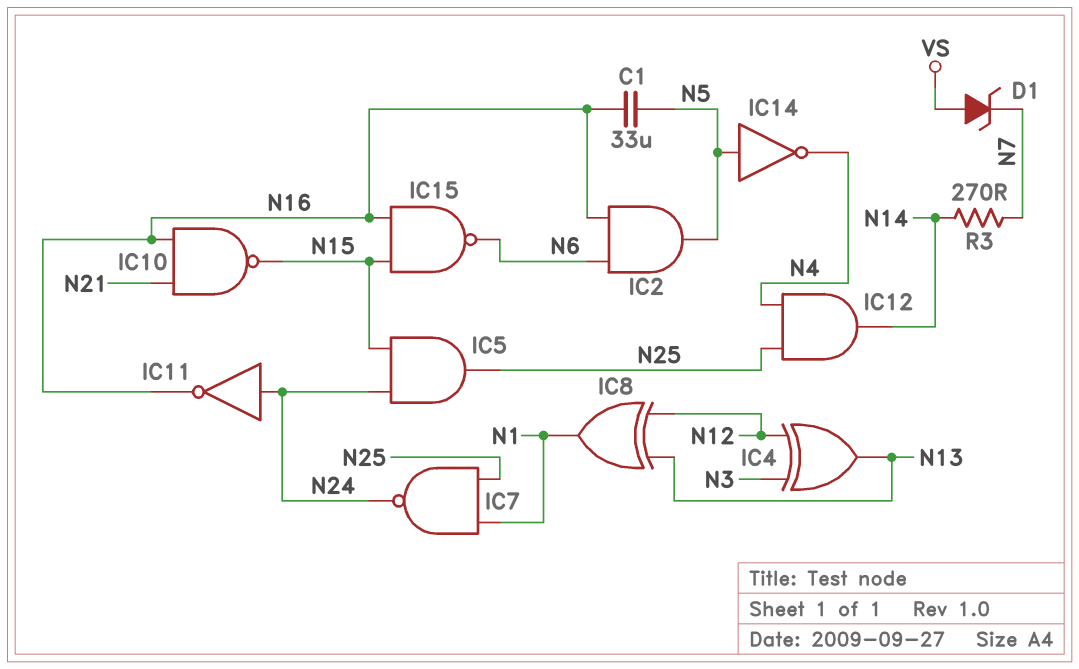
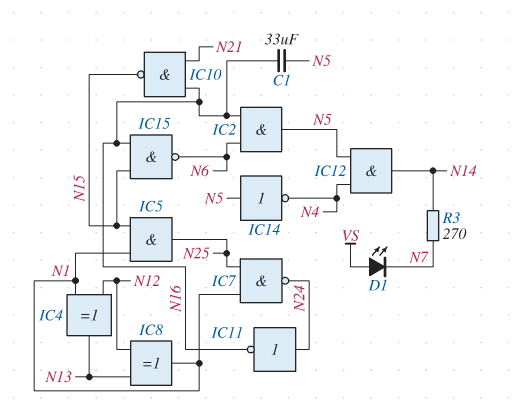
D1: zener (A VS, K N7) -> LED (A VS, K N7)
IC4: XOR (in N3, in N12, out N13) -> XOR (in N1, in N12, out N13)
IC5: AND (in N15, in N24, out N25) -> AND (in N1, in N15, out N25)
IC12: AND (in N4, in N25, out N14) -> AND (in N4, in N5, out N14)

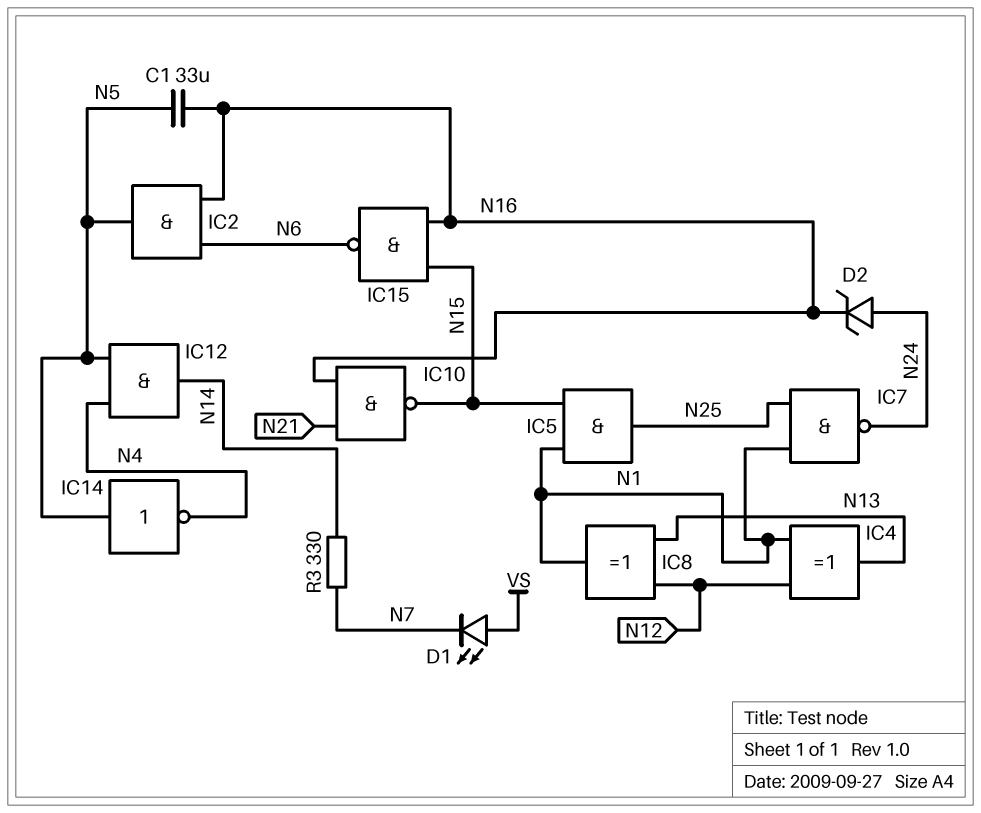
D2: none -> zener (A N24, K N16)
IC11: NOT (in N24, out N16) -> none
R3: 270 (N7, N14) -> 330 (N7, N14)

